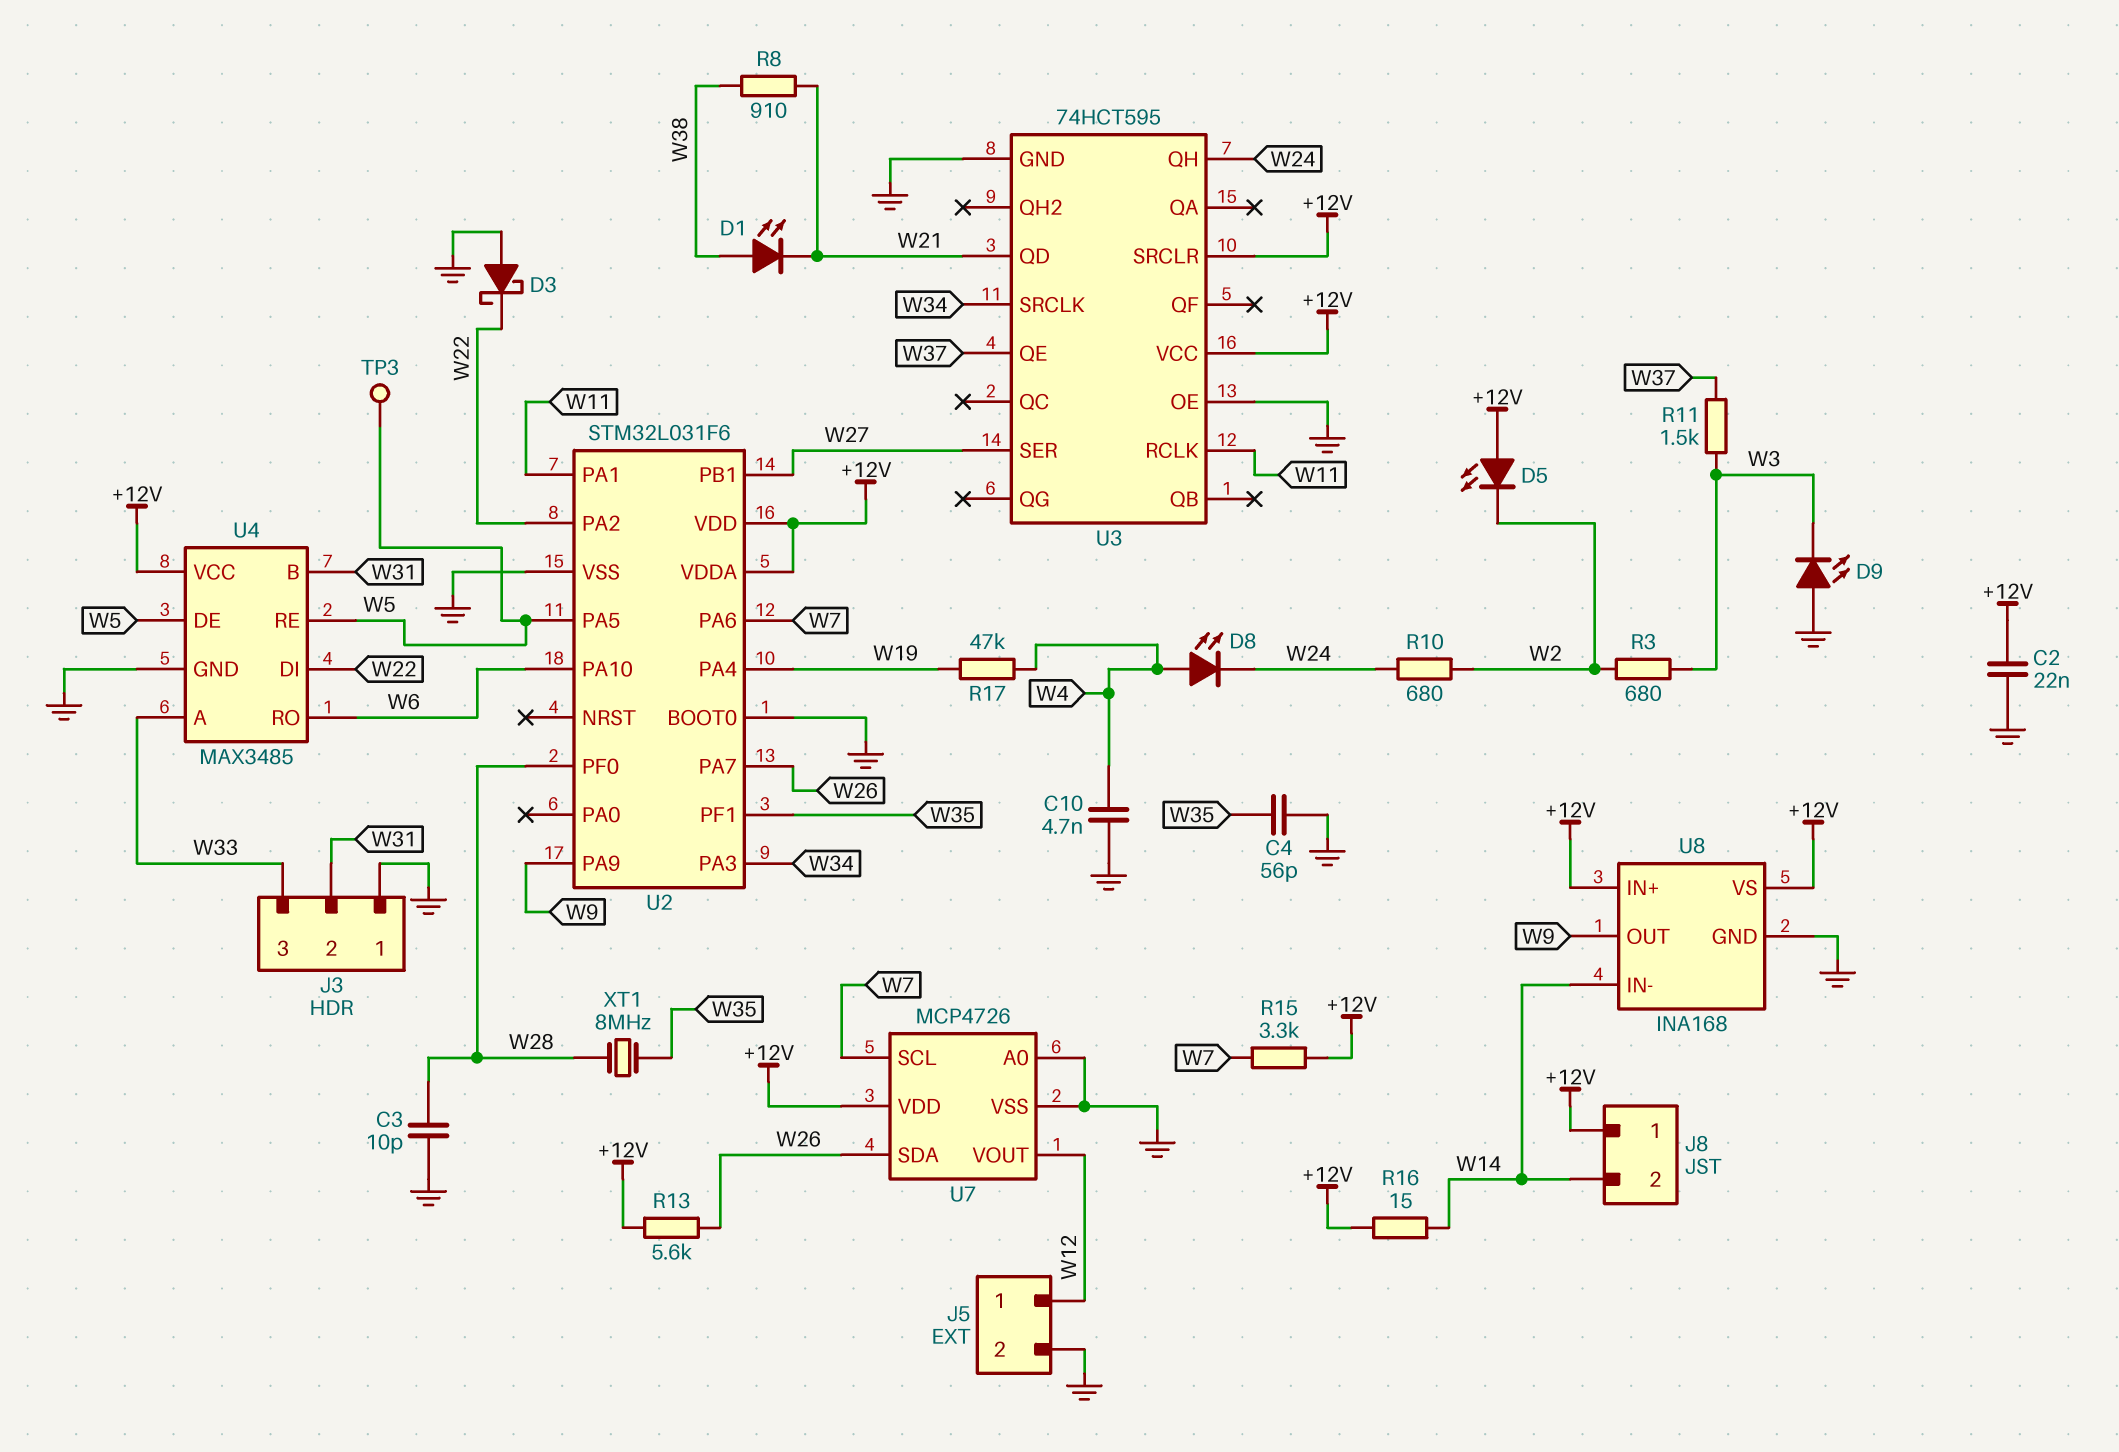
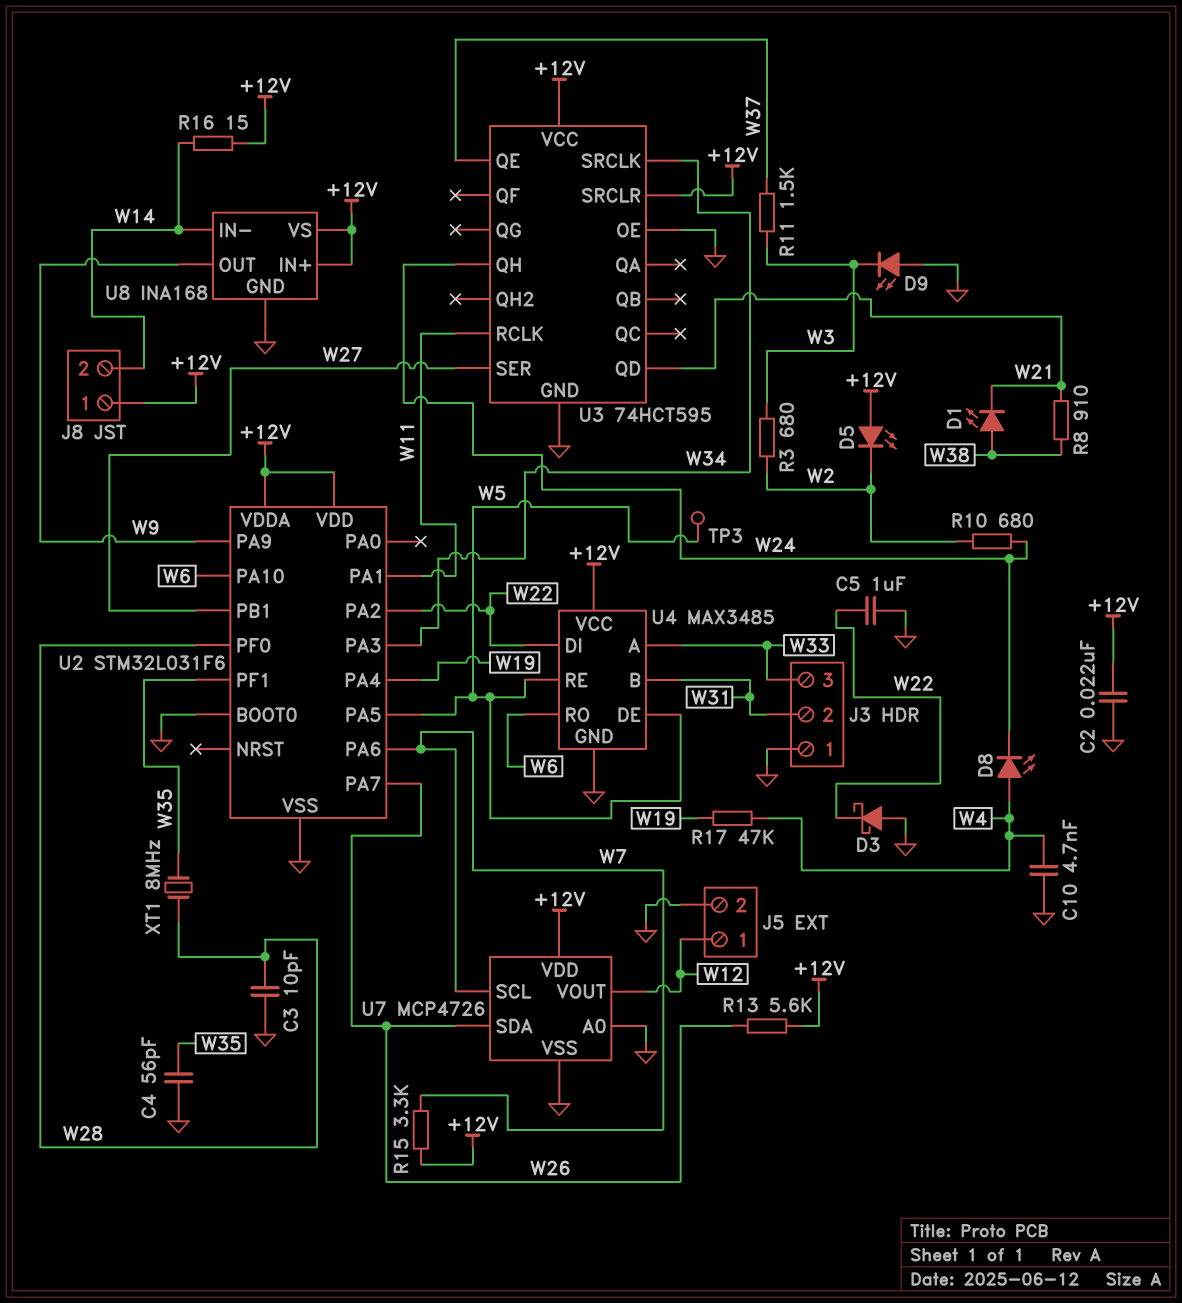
C5: none -> 1uF (GND, W22)

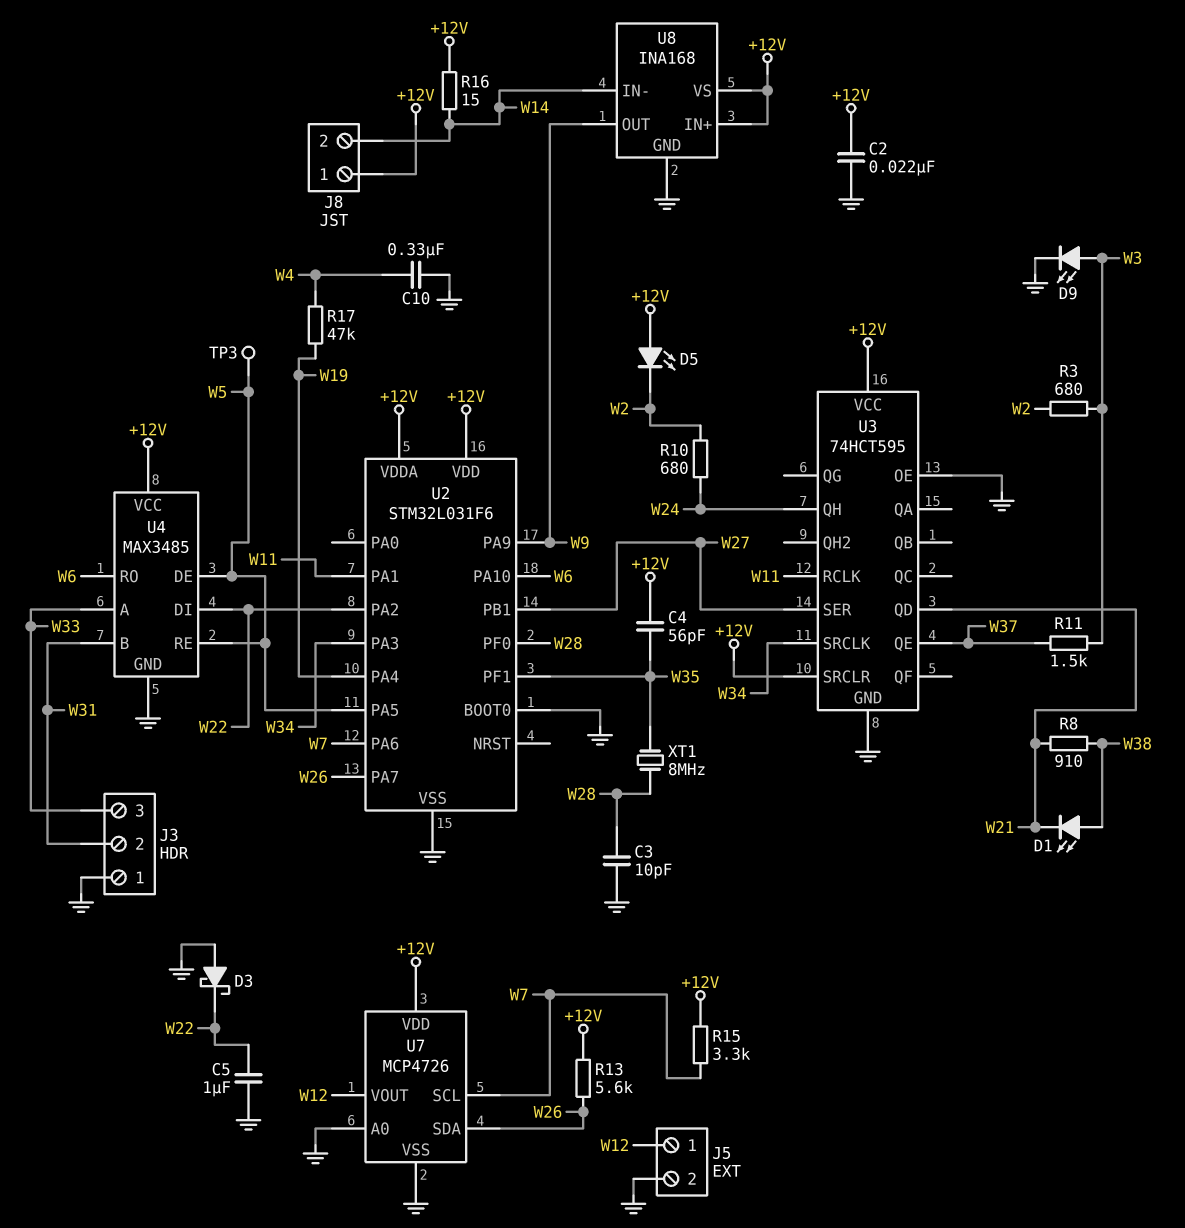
C4: 56pF (GND, W35) -> 56pF (+12V, W35)
C10: 4.7nF (GND, W4) -> 330nF (GND, W4)
D8: LED (A W4, K W24) -> none
D9: LED (A GND, K W3) -> LED (A W3, K GND)

